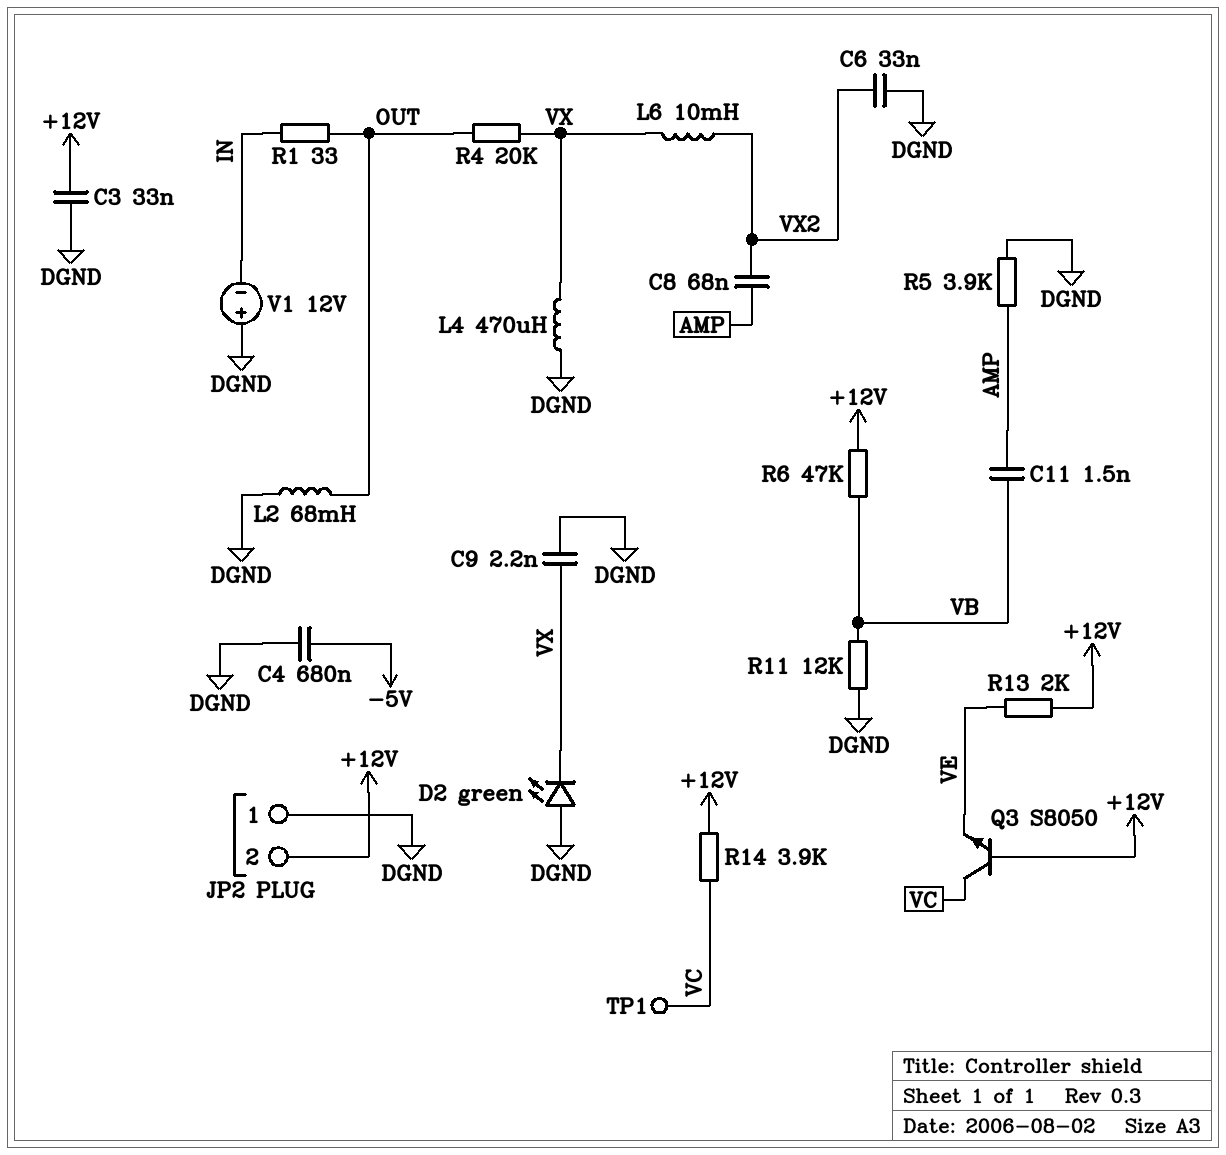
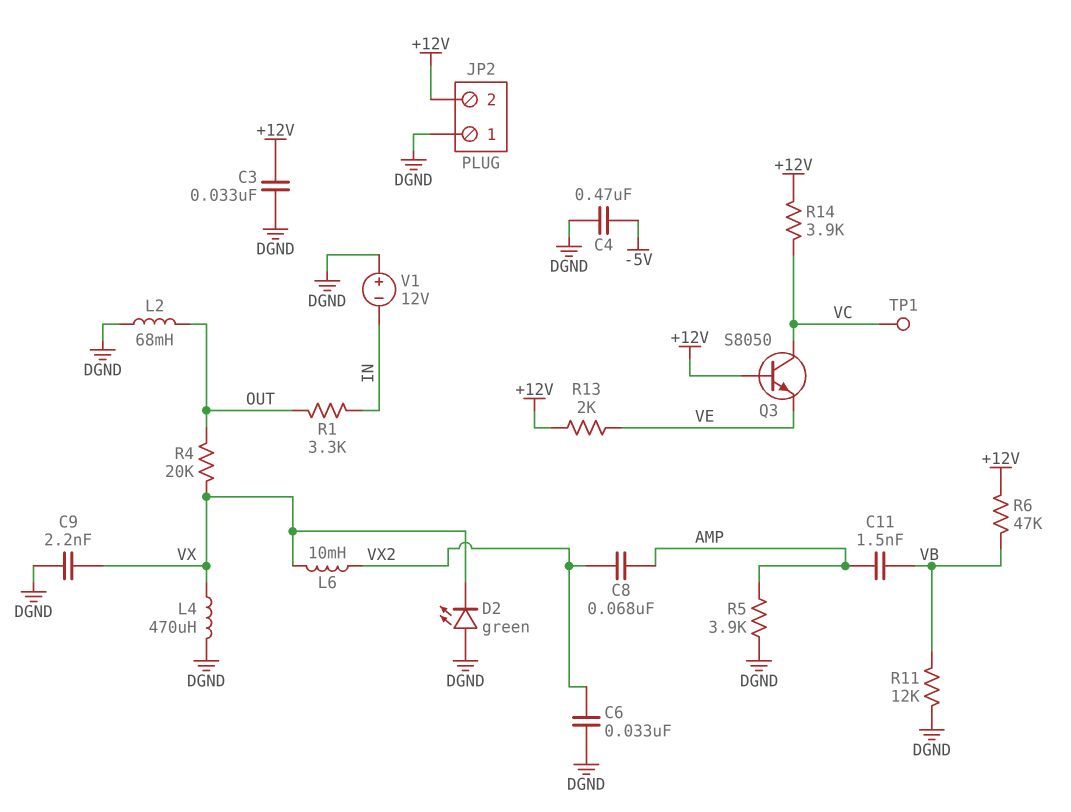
C4: 680nF (-5V, DGND) -> 470nF (-5V, DGND)
R1: 33 (IN, OUT) -> 3.3k (IN, OUT)

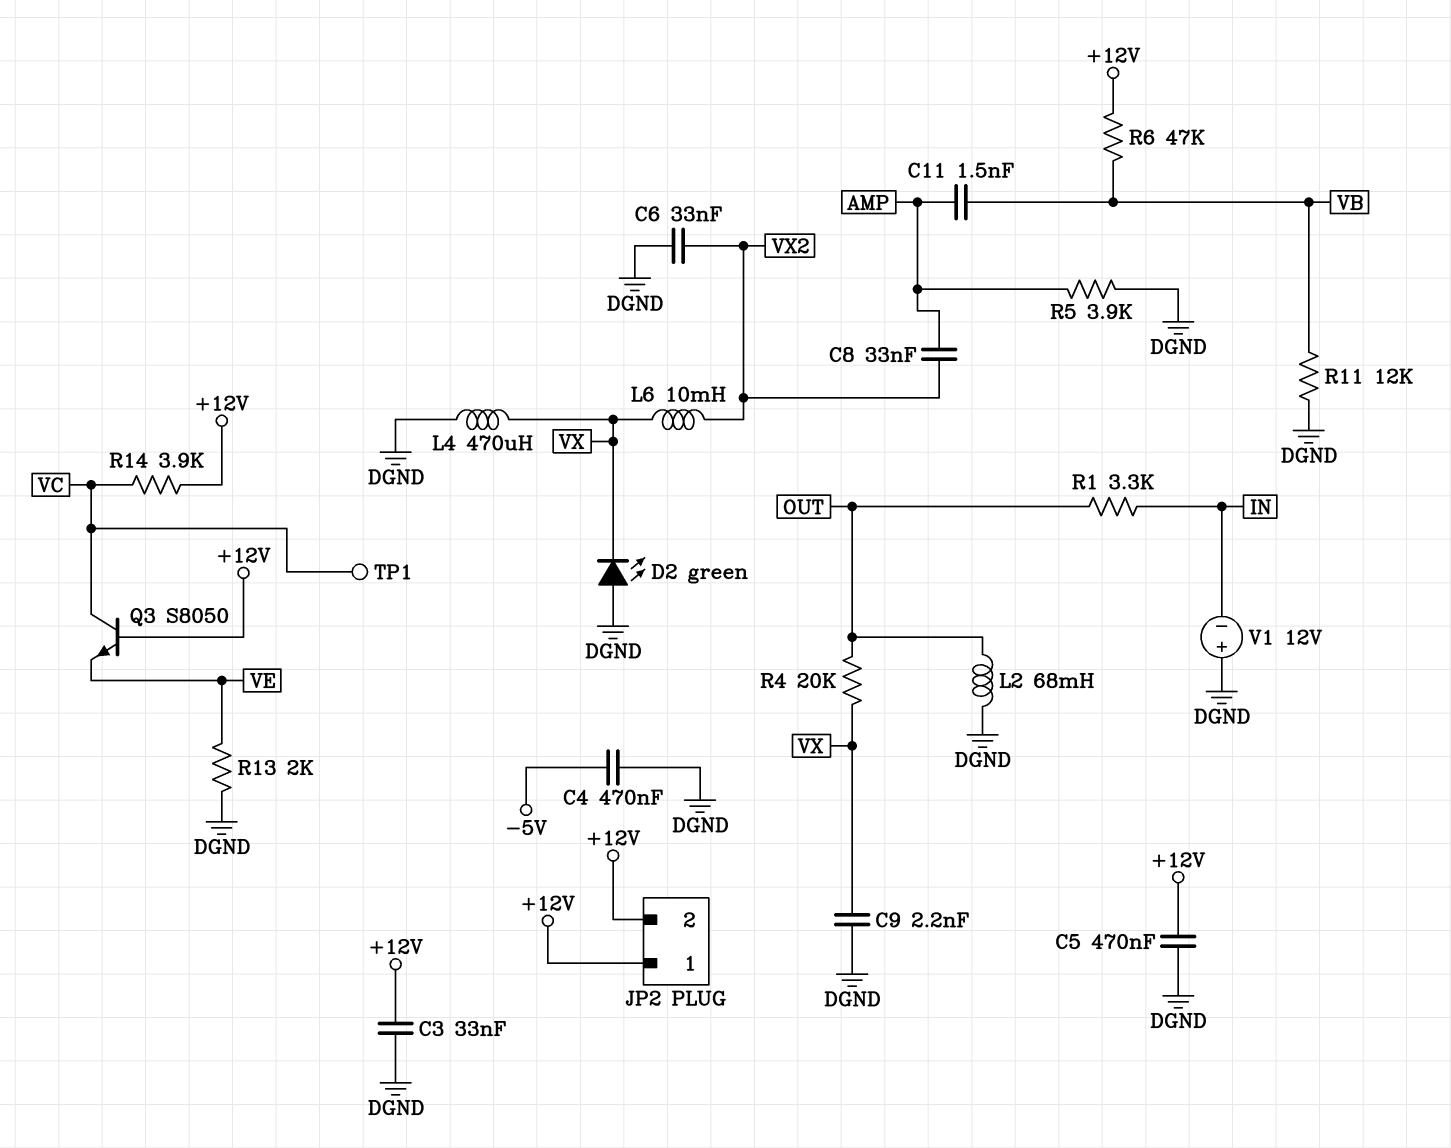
C5: none -> 470nF (+12V, DGND)
C8: 68nF (AMP, VX2) -> 33nF (AMP, VX2)
JP2 pin 1: DGND -> +12V
R13: 2k (+12V, VE) -> 2k (DGND, VE)

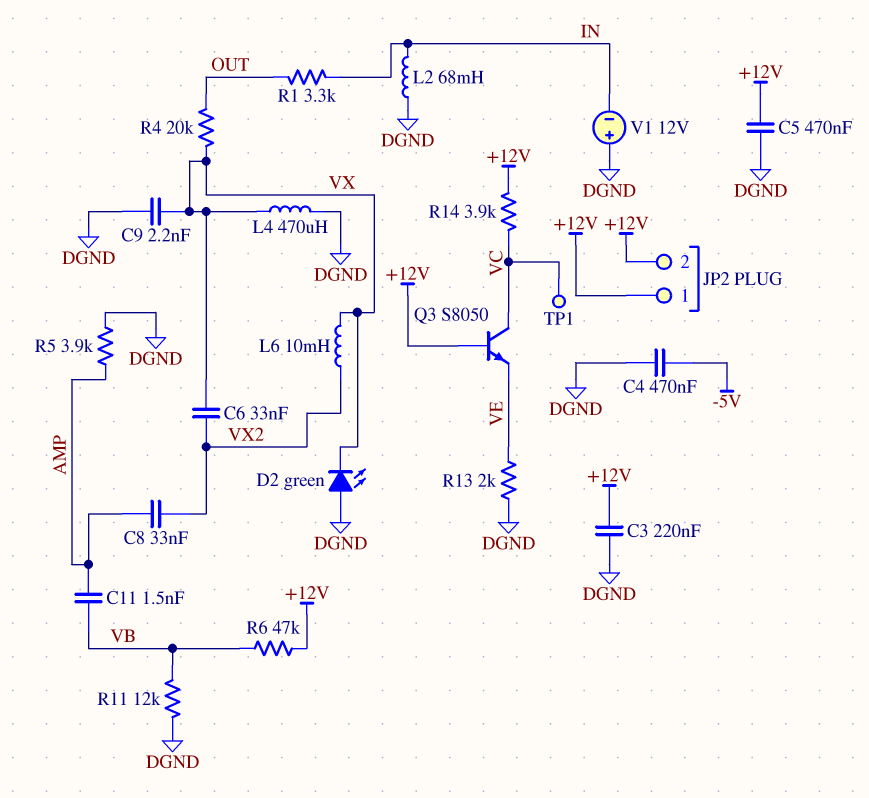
C3: 33nF (+12V, DGND) -> 220nF (+12V, DGND)
C6: 33nF (DGND, VX2) -> 33nF (VX, VX2)
L2: 68mH (DGND, OUT) -> 68mH (DGND, IN)

